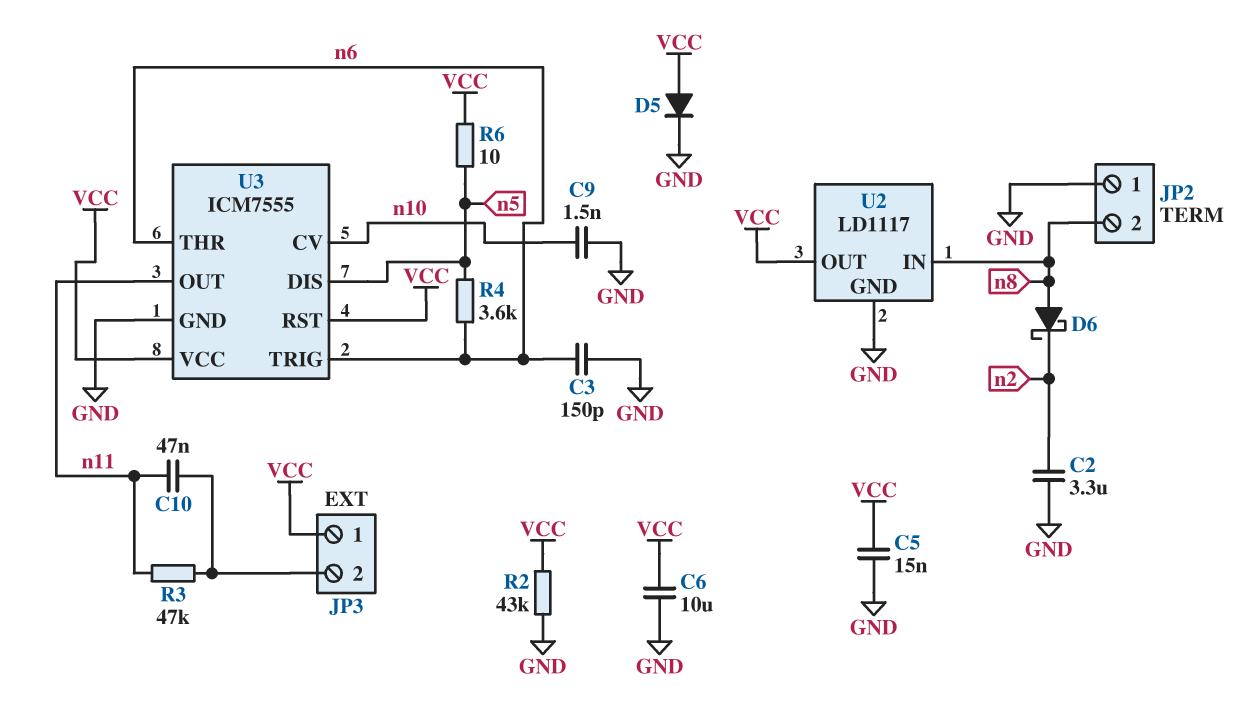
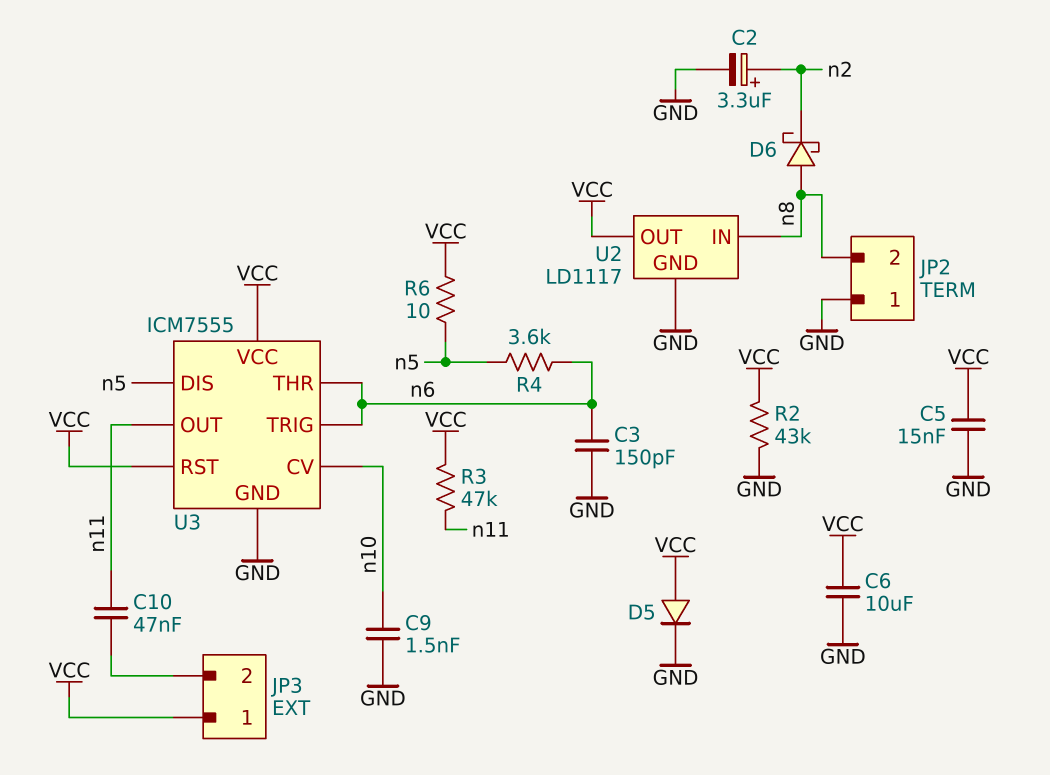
C2: 3.3uF (GND, n2) -> 3.3uF (plus n2, minus GND)
R3: 47k (JP3/2, n11) -> 47k (VCC, n11)

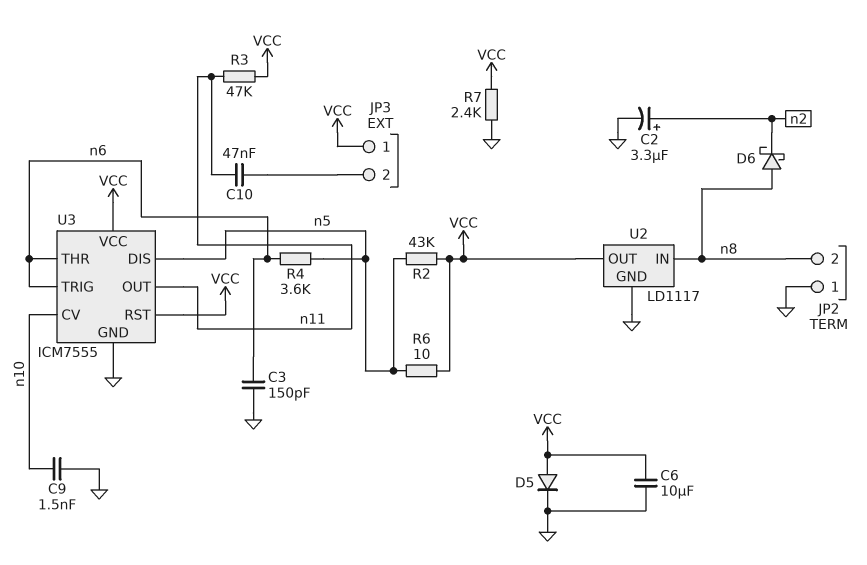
C5: 15nF (GND, VCC) -> none
R2: 43k (GND, VCC) -> 43k (VCC, n5)
R7: none -> 2.4k (GND, VCC)

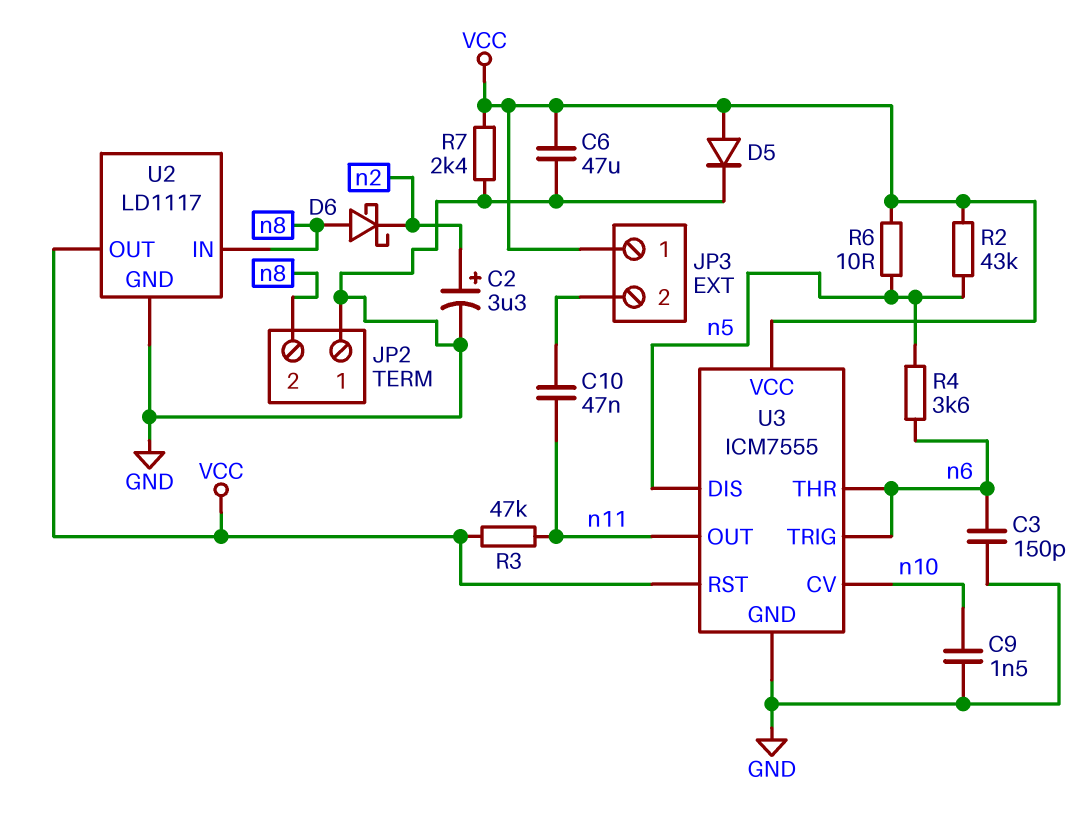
C6: 10uF (GND, VCC) -> 47uF (GND, VCC)

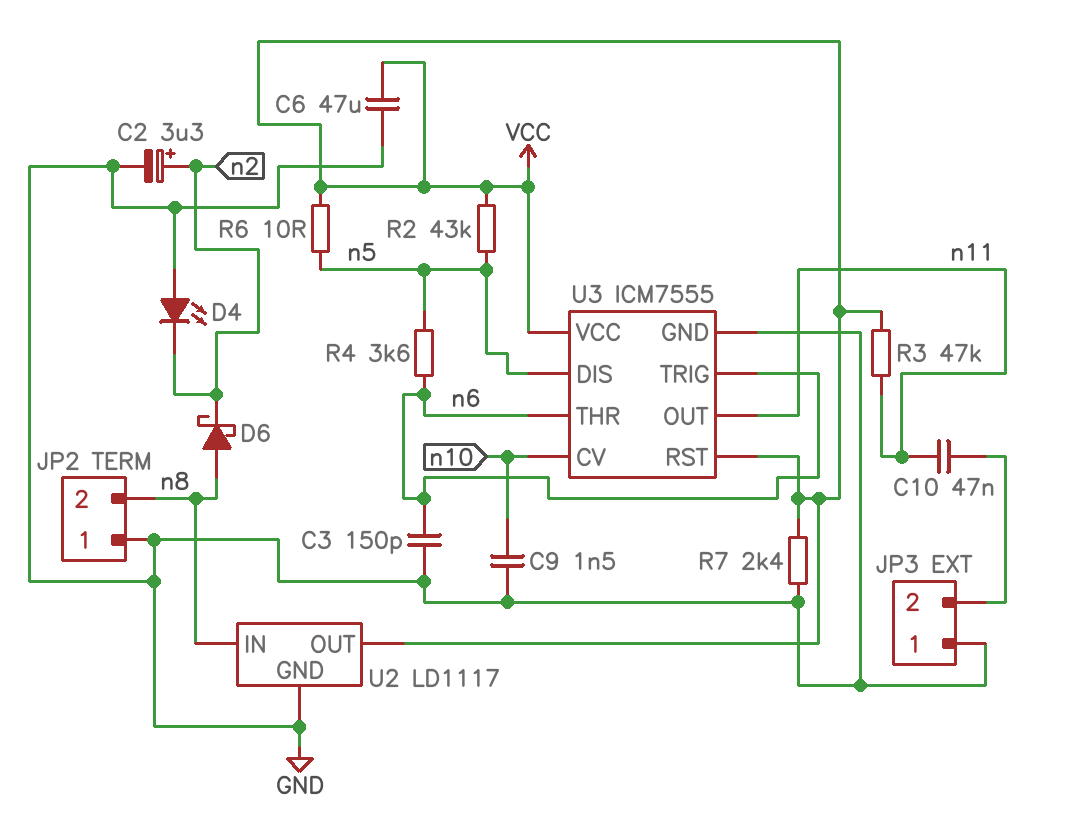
D4: none -> LED (A GND, K n2)
D5: diode (A VCC, K GND) -> none
JP3 pin 1: VCC -> GND

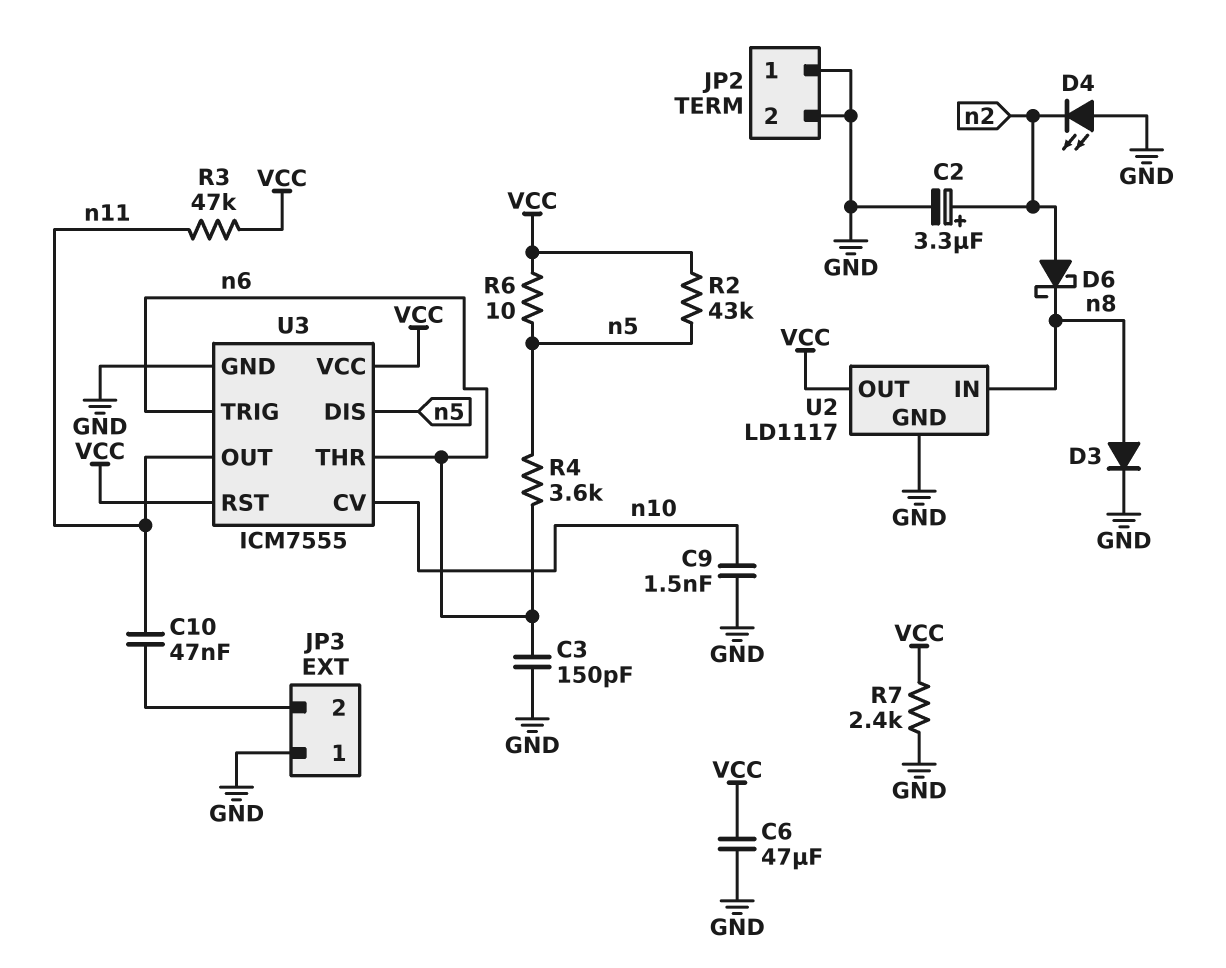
D3: none -> diode (A n8, K GND)
D6: schottky (A n8, K n2) -> schottky (A n2, K n8)
JP2 pin 2: n8 -> GND

